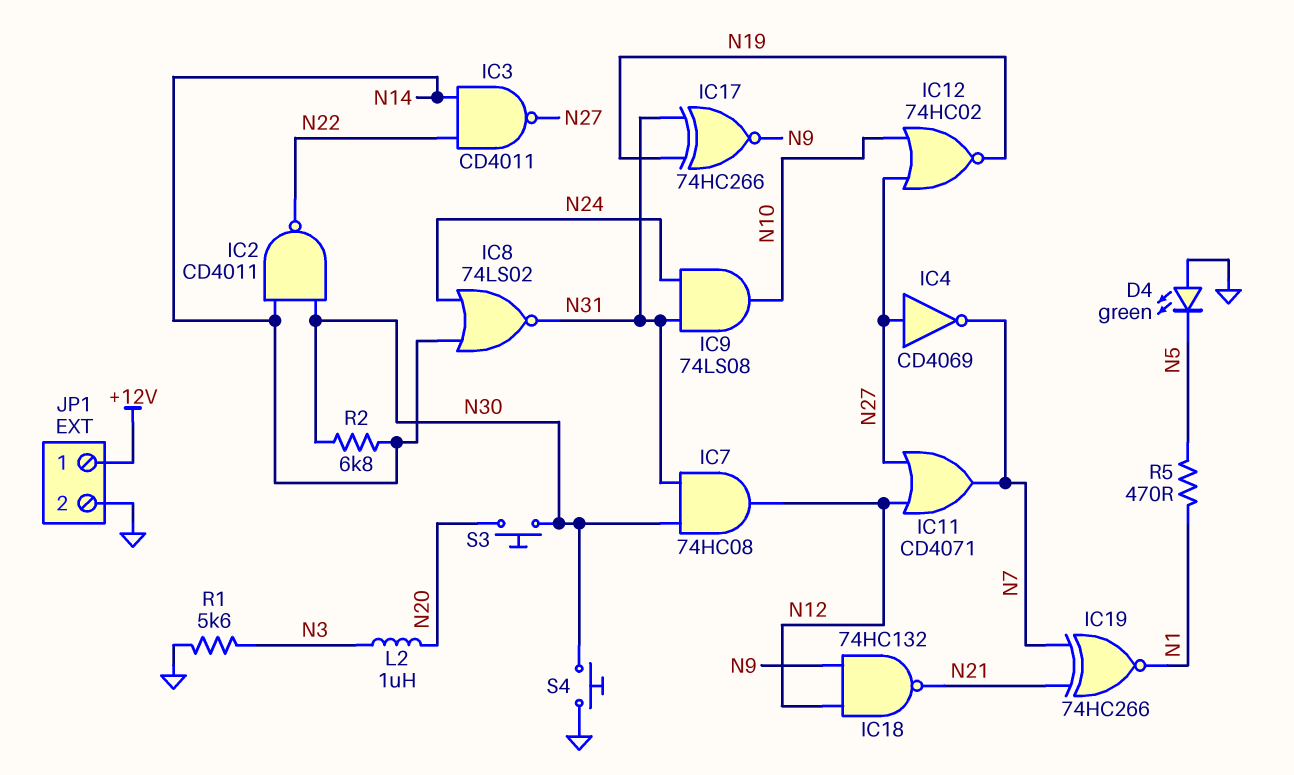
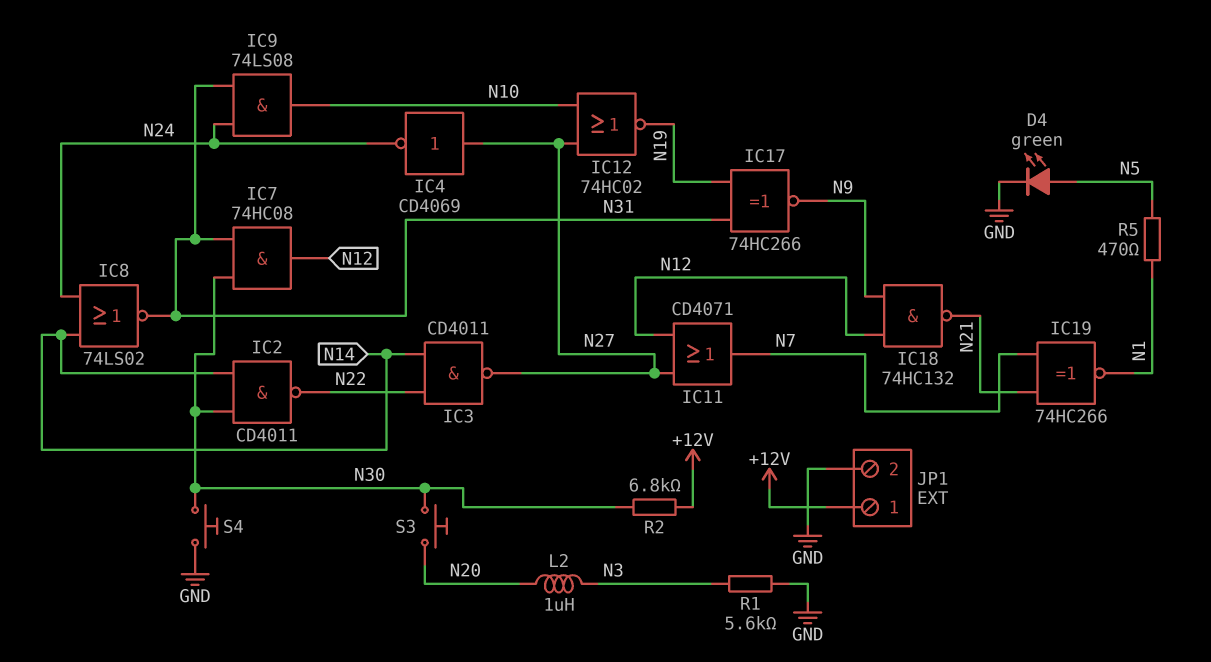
D4: LED green (A GND, K N5) -> LED green (A N5, K GND)
IC4: NOT CD4069 (in N27, out N7) -> NOT CD4069 (in N27, out N24)
R2: 6.8k (N14, N30) -> 6.8k (+12V, N30)

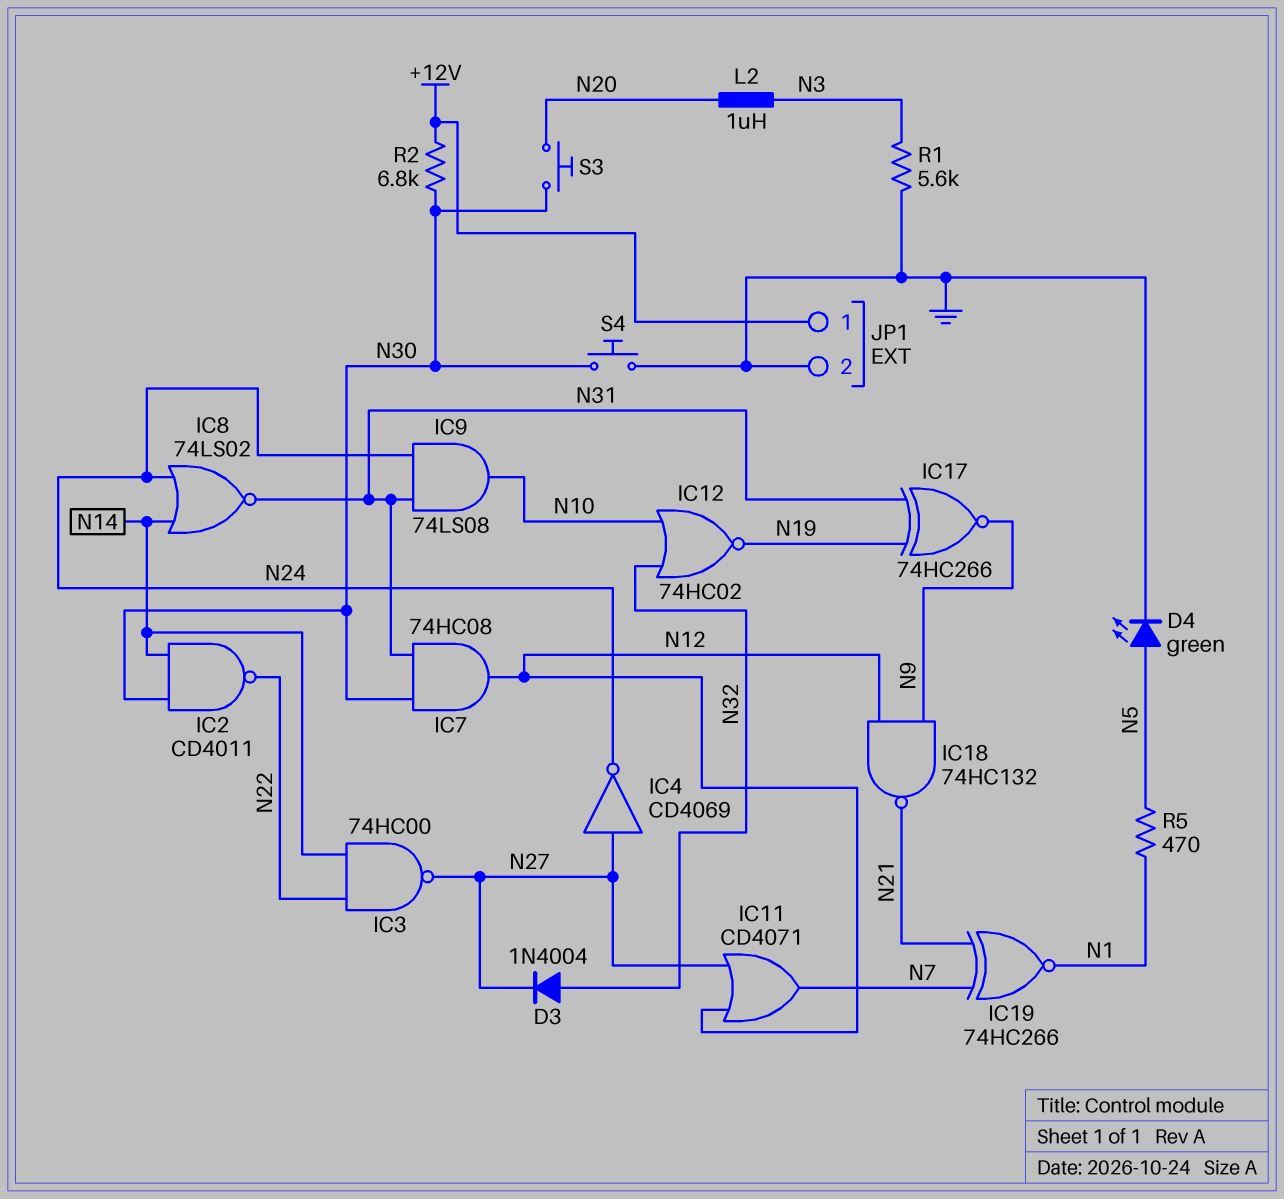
D3: none -> diode 1N4004 (A N32, K N27)
IC3: NAND CD4011 (in N14, in N22, out N27) -> NAND 74HC00 (in N14, in N22, out N27)
IC12: NOR 74HC02 (in N10, in N27, out N19) -> NOR 74HC02 (in N10, in N32, out N19)

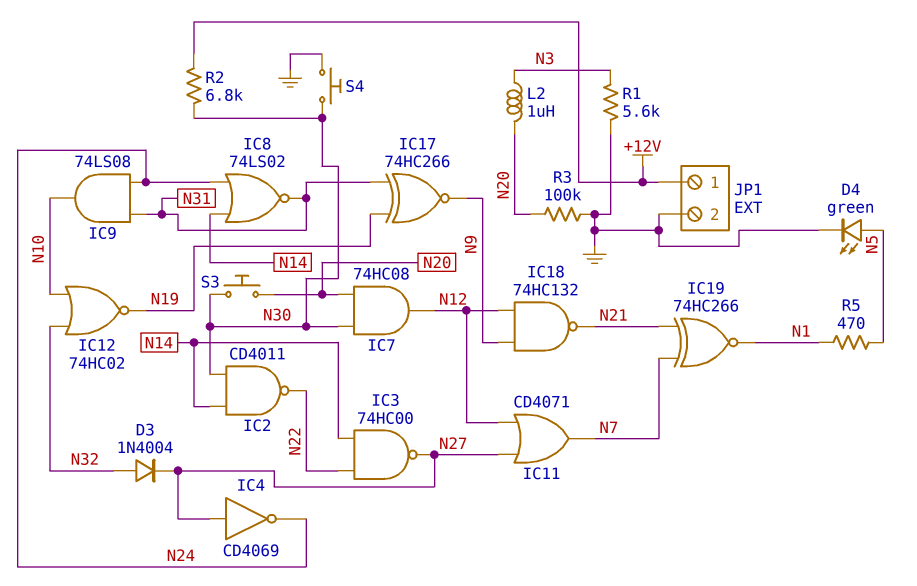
IC7: AND 74HC08 (in N30, in N31, out N12) -> AND 74HC08 (in N20, in N30, out N12)
R3: none -> 100k (GND, N20)

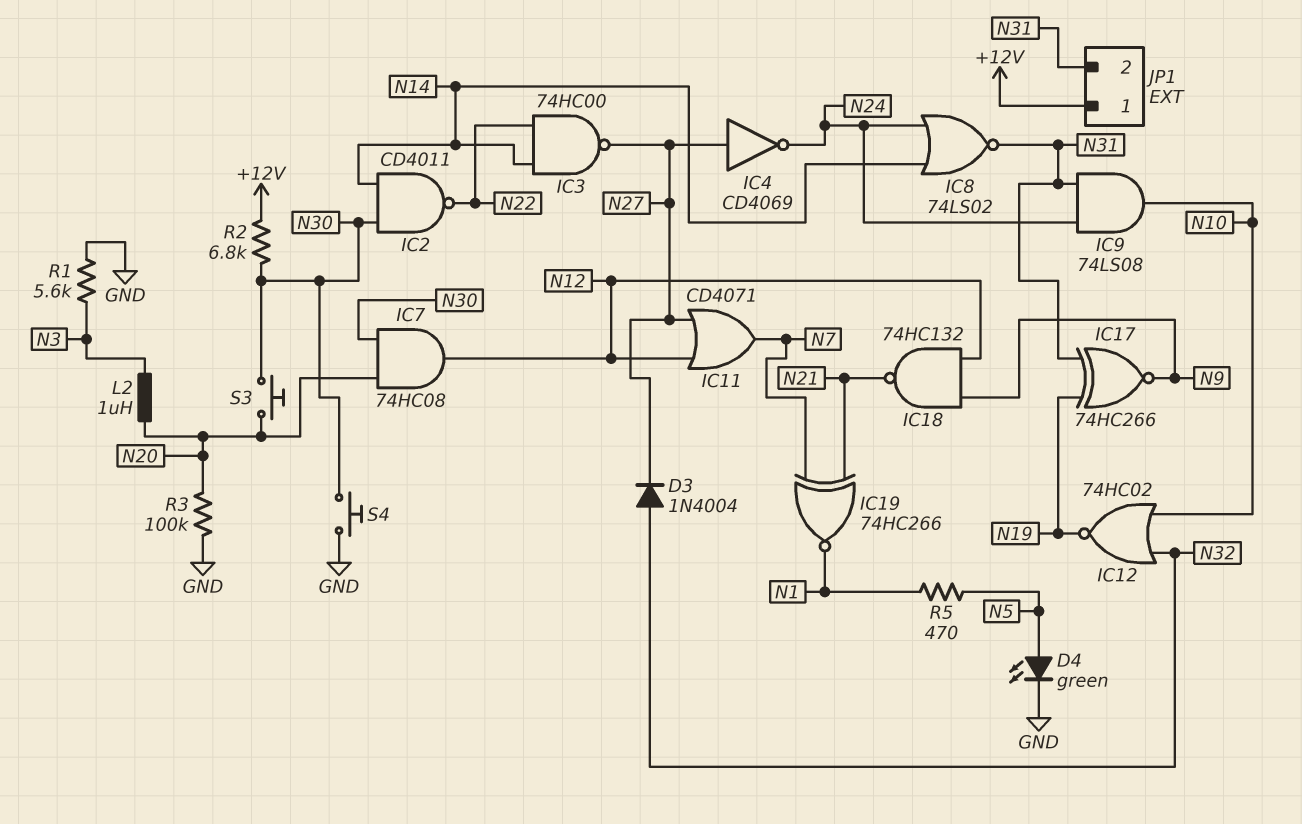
JP1 pin 2: GND -> N31

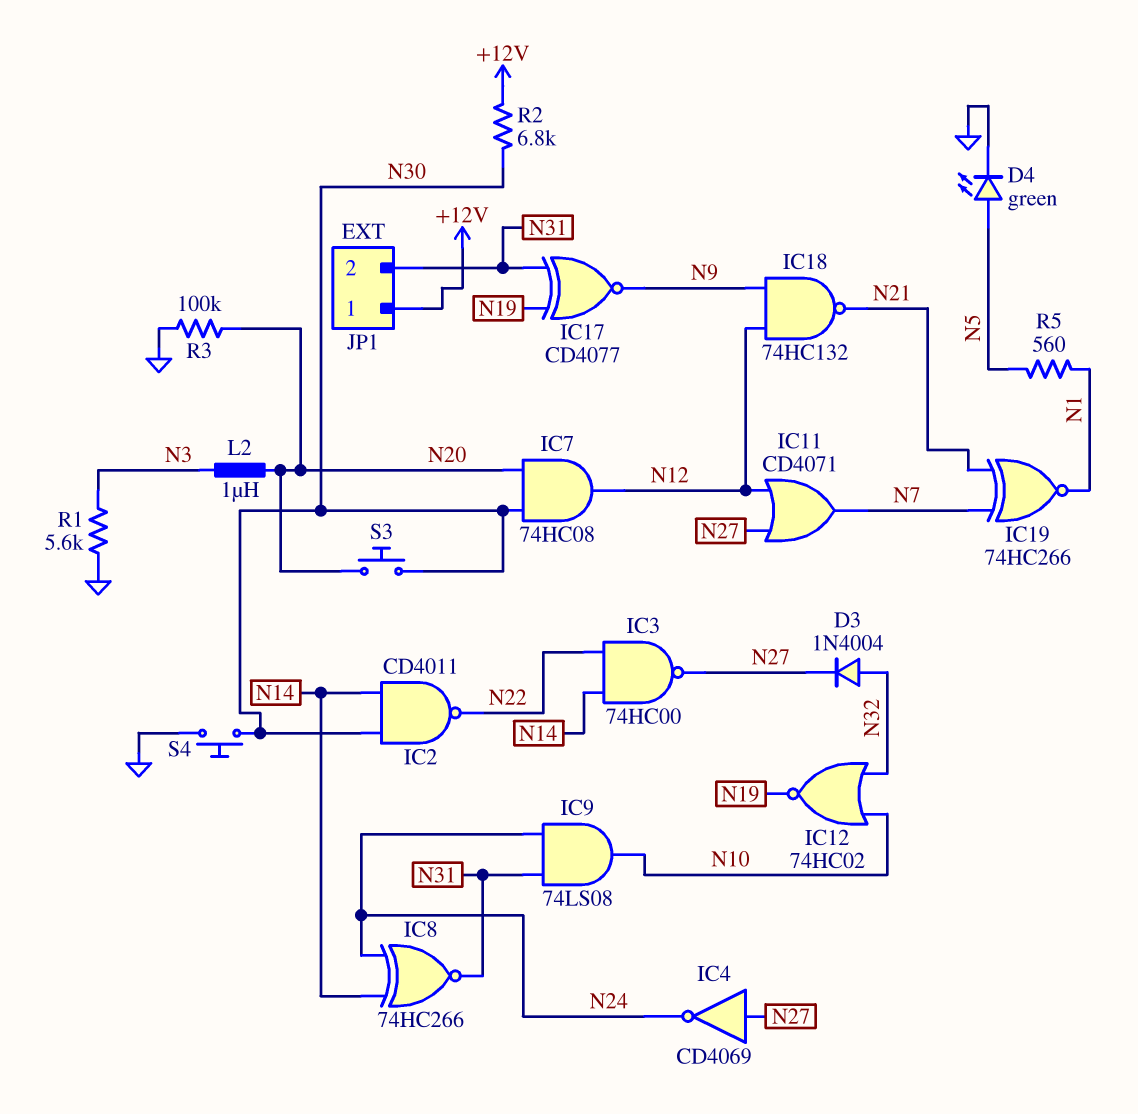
IC8: NOR 74LS02 (in N14, in N24, out N31) -> XNOR 74HC266 (in N14, in N24, out N31)
IC17: XNOR 74HC266 (in N19, in N31, out N9) -> XNOR CD4077 (in N19, in N31, out N9)
R5: 470 (N1, N5) -> 560 (N1, N5)

